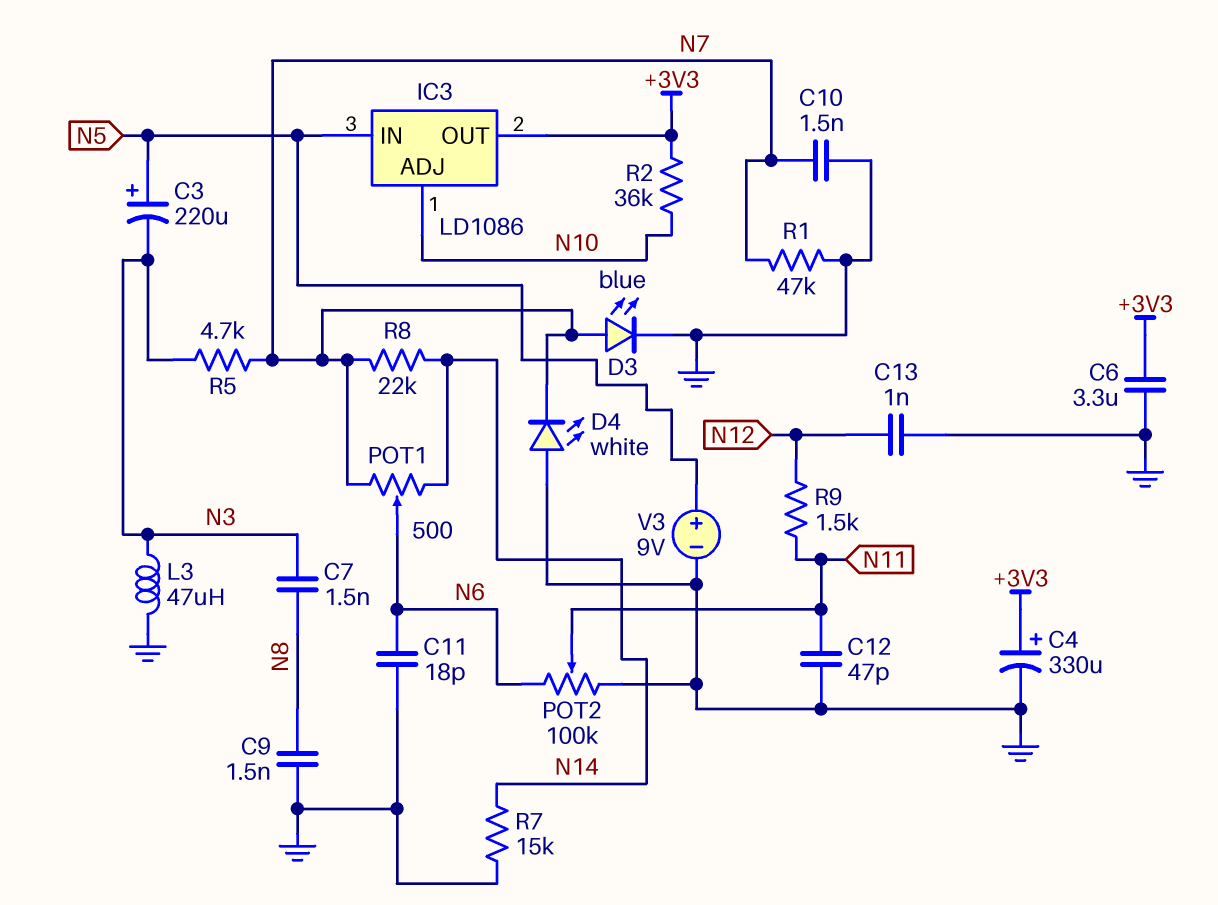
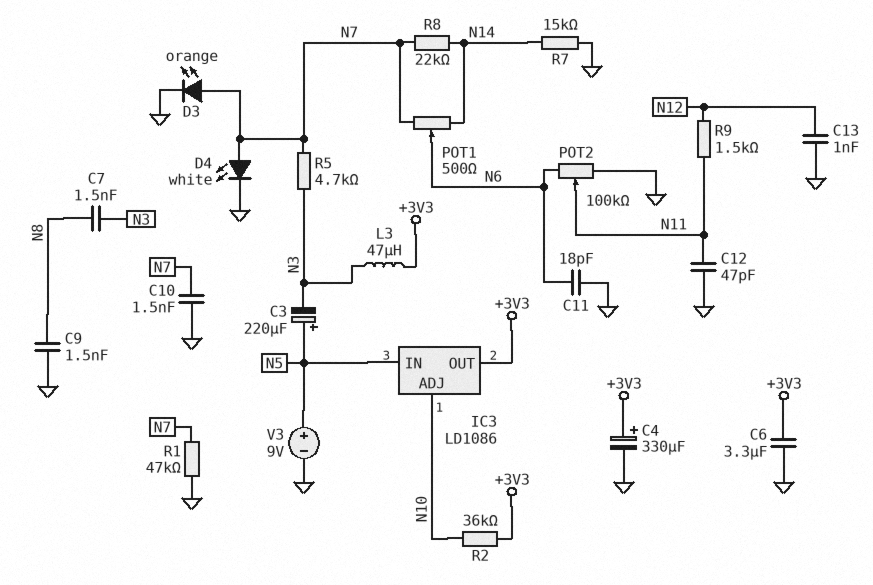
D3: LED blue (A N7, K GND) -> LED orange (A N7, K GND)
D4: LED white (A GND, K N7) -> LED white (A N7, K GND)
L3: 47uH (GND, N3) -> 47uH (+3V3, N3)

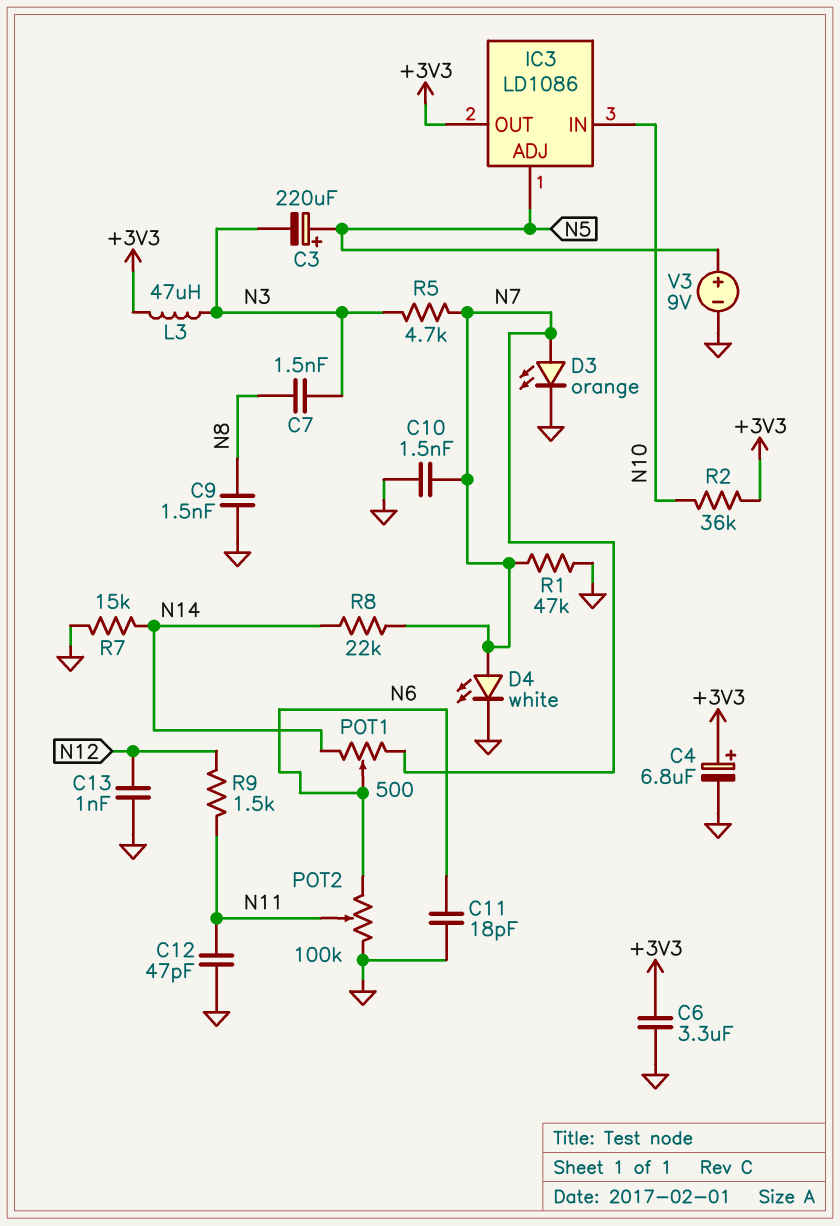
C4: 330uF (plus +3V3, minus GND) -> 6.8uF (plus +3V3, minus GND)
IC3 pin ADJ: N10 -> N5
IC3 pin IN: N5 -> N10

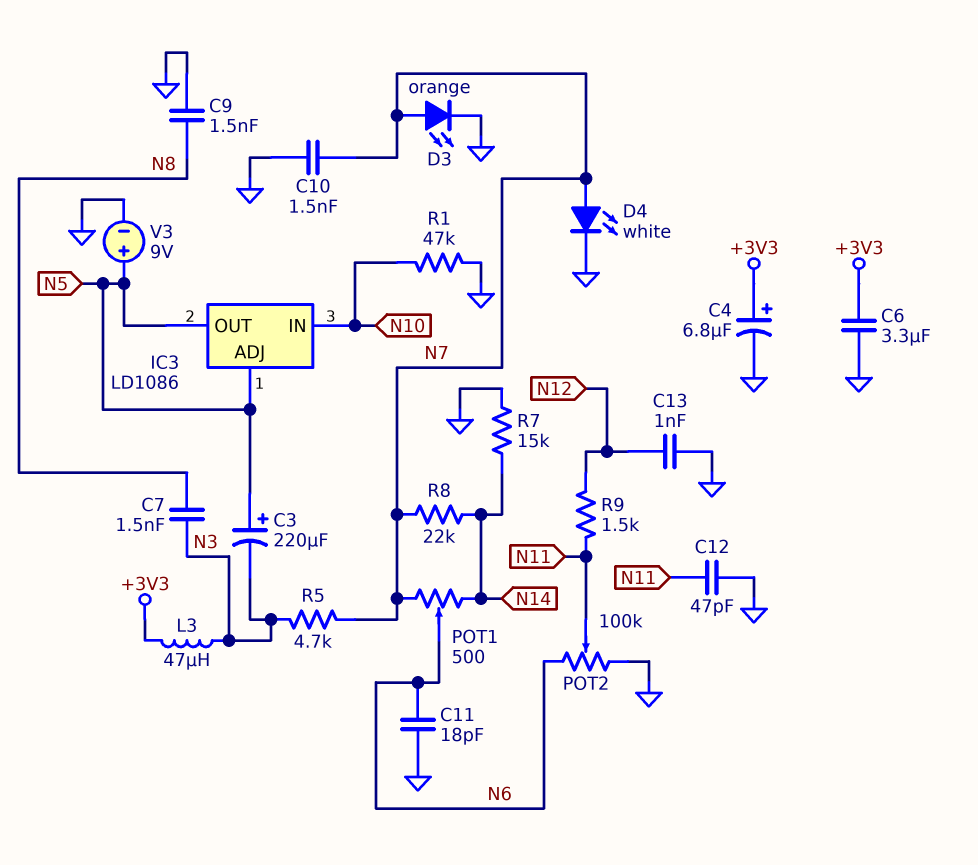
IC3 pin OUT: +3V3 -> N5
R1: 47k (GND, N7) -> 47k (GND, N10)
R2: 36k (+3V3, N10) -> none

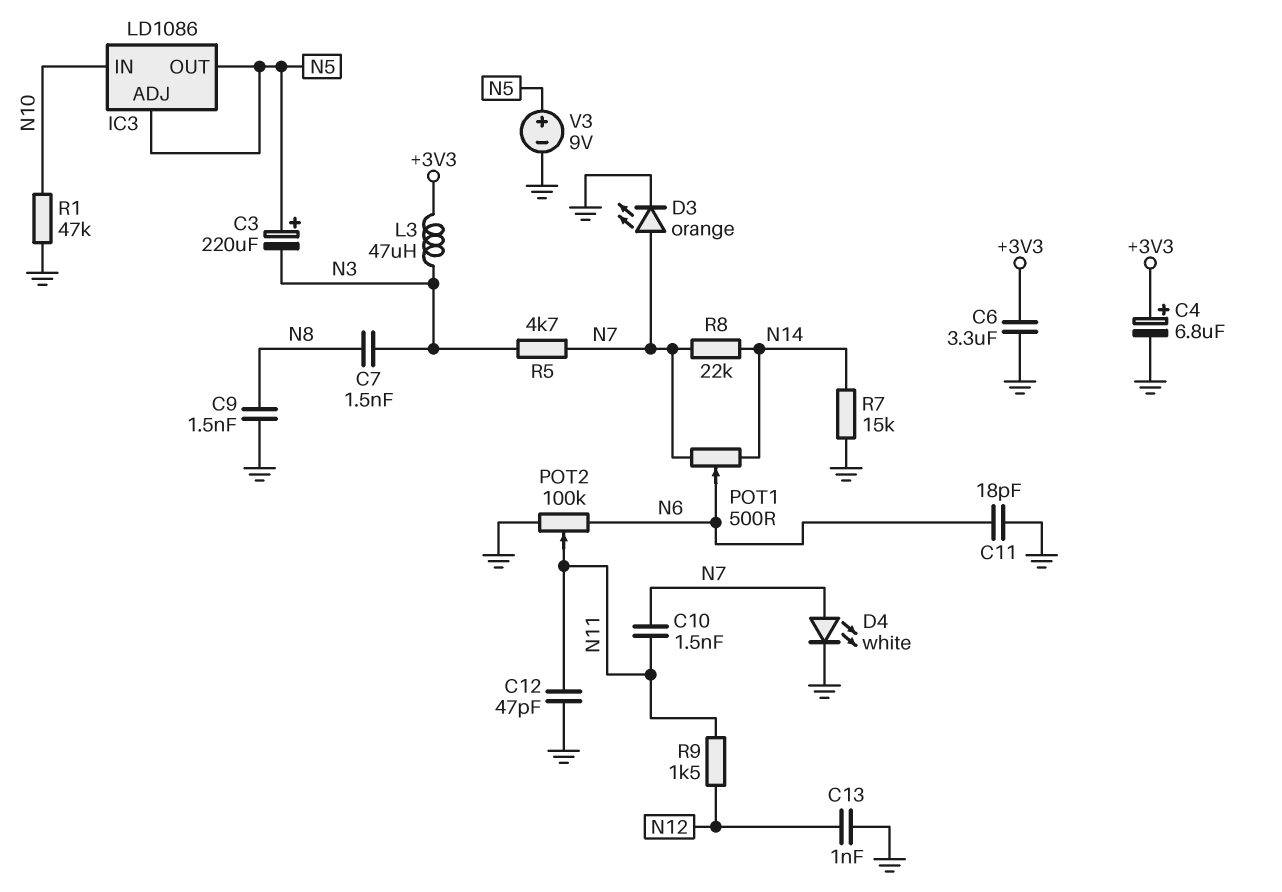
C10: 1.5nF (GND, N7) -> 1.5nF (N7, N11)

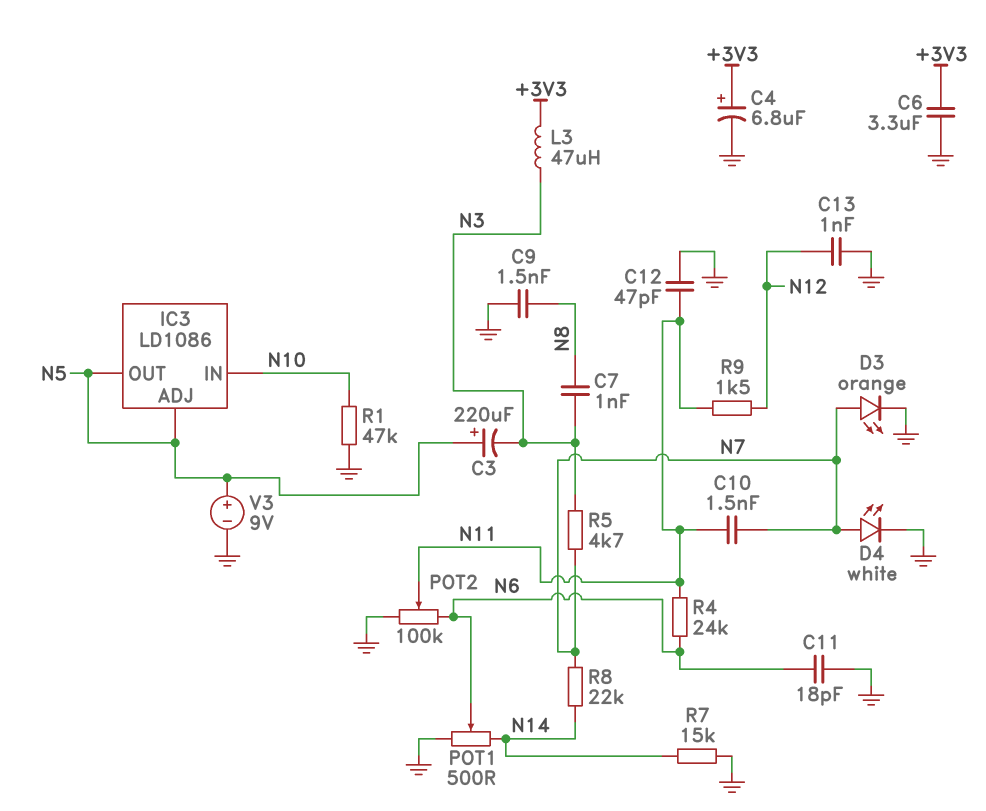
C7: 1.5nF (N3, N8) -> 1nF (N3, N8)
POT1: 500 (N7, N14, wiper N6) -> 500 (GND, N14, wiper N6)
R4: none -> 24k (N6, N11)

